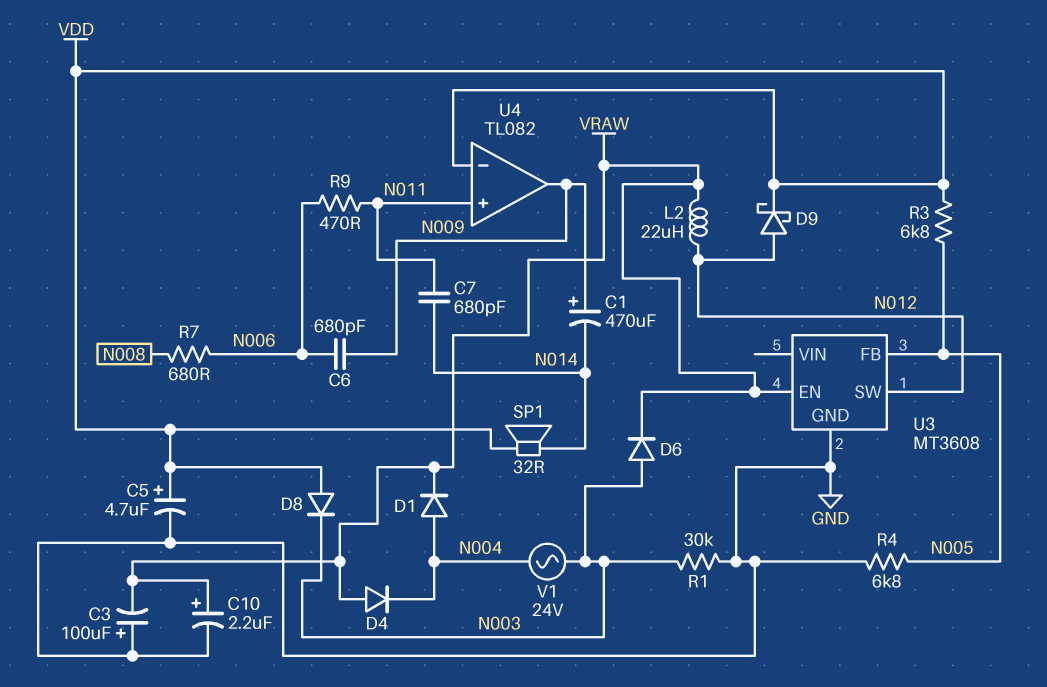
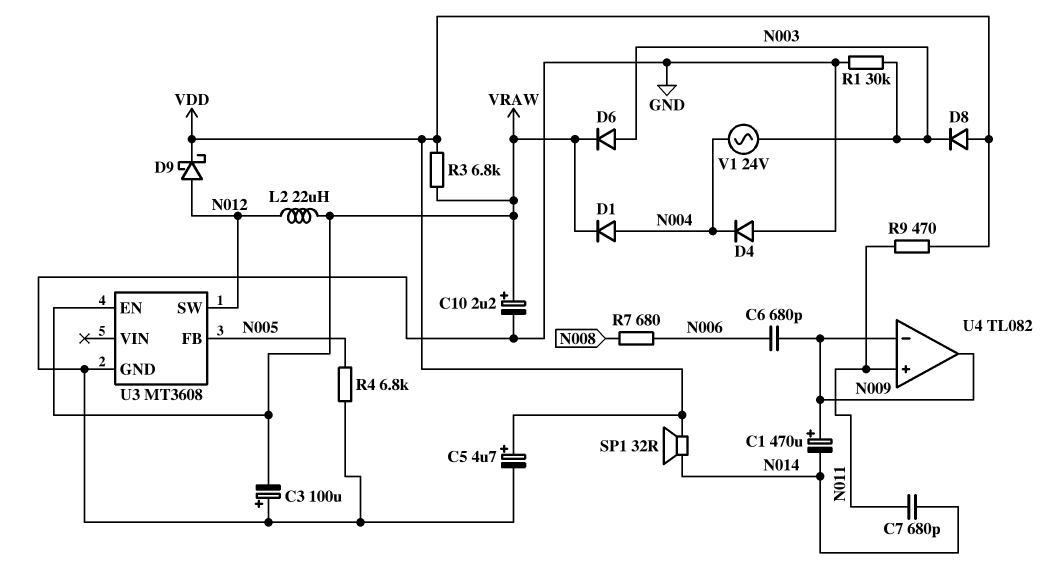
D4: diode (A VRAW, K N004) -> diode (A GND, K N004)
R3: 6.8k (N005, VDD) -> 6.8k (VDD, VRAW)
R9: 470 (N006, N011) -> 470 (N011, VDD)
U4 pin in-: VDD -> N009

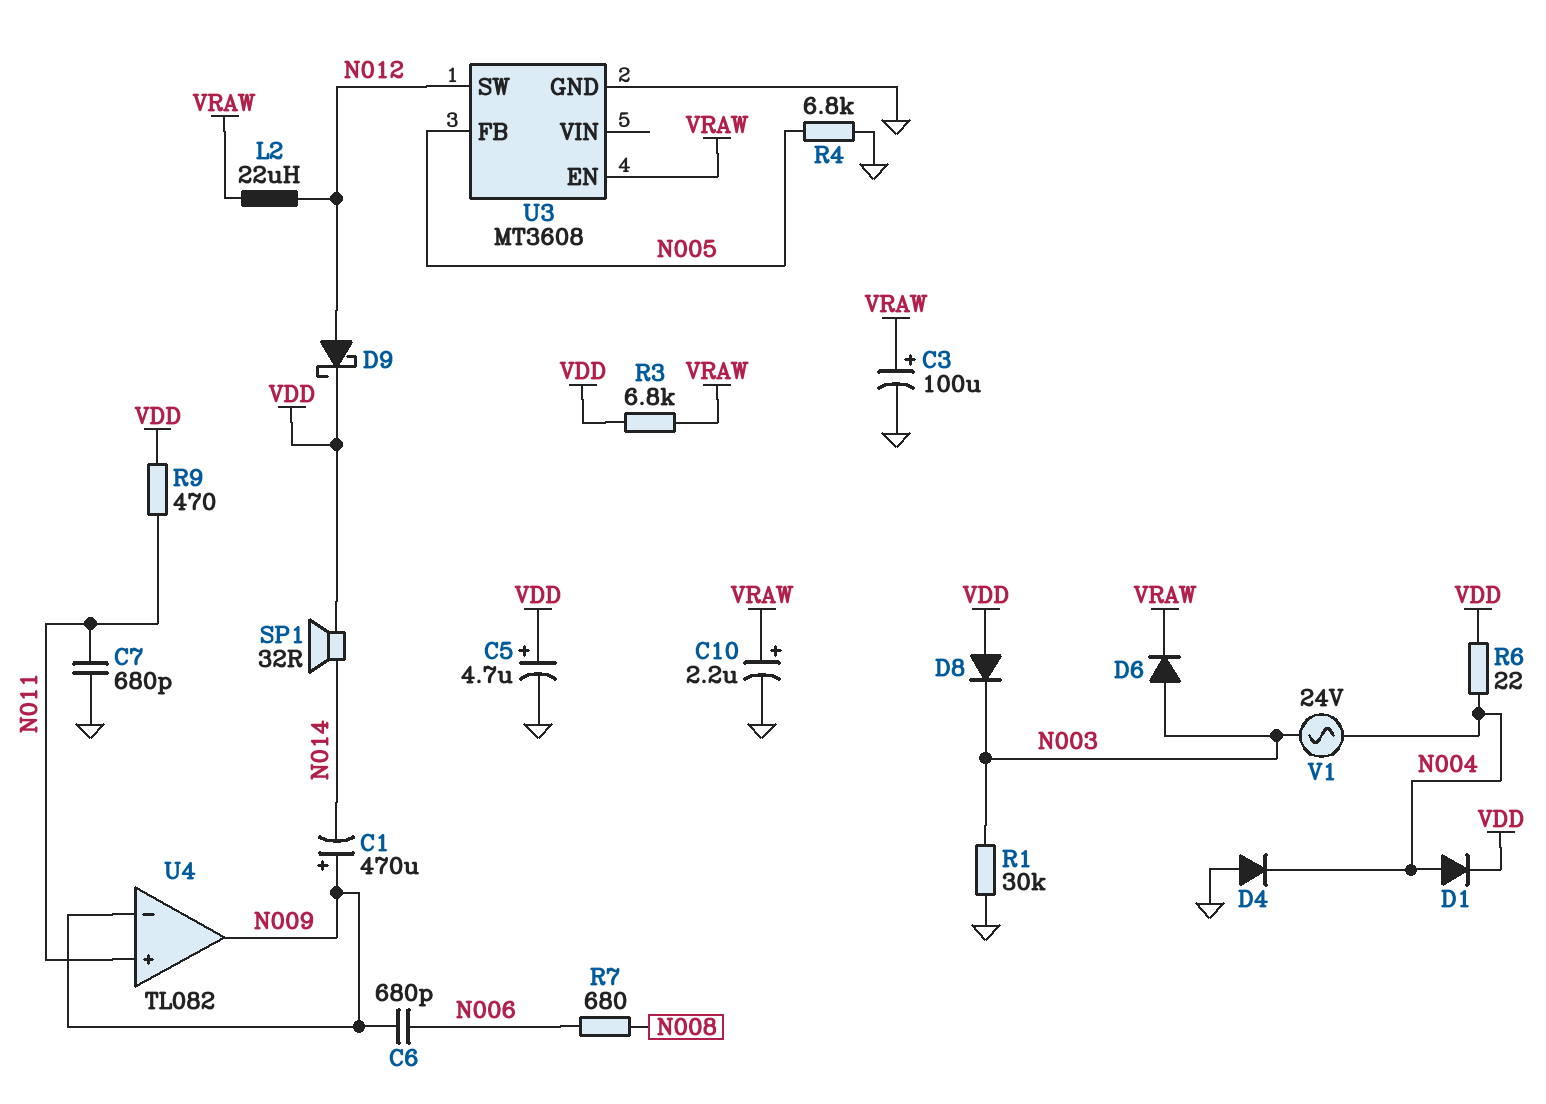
C3: 100uF (plus GND, minus VRAW) -> 100uF (plus VRAW, minus GND)
C7: 680pF (N011, N014) -> 680pF (GND, N011)
D1: diode (A N004, K VRAW) -> diode (A N004, K VDD)
R6: none -> 22 (N004, VDD)

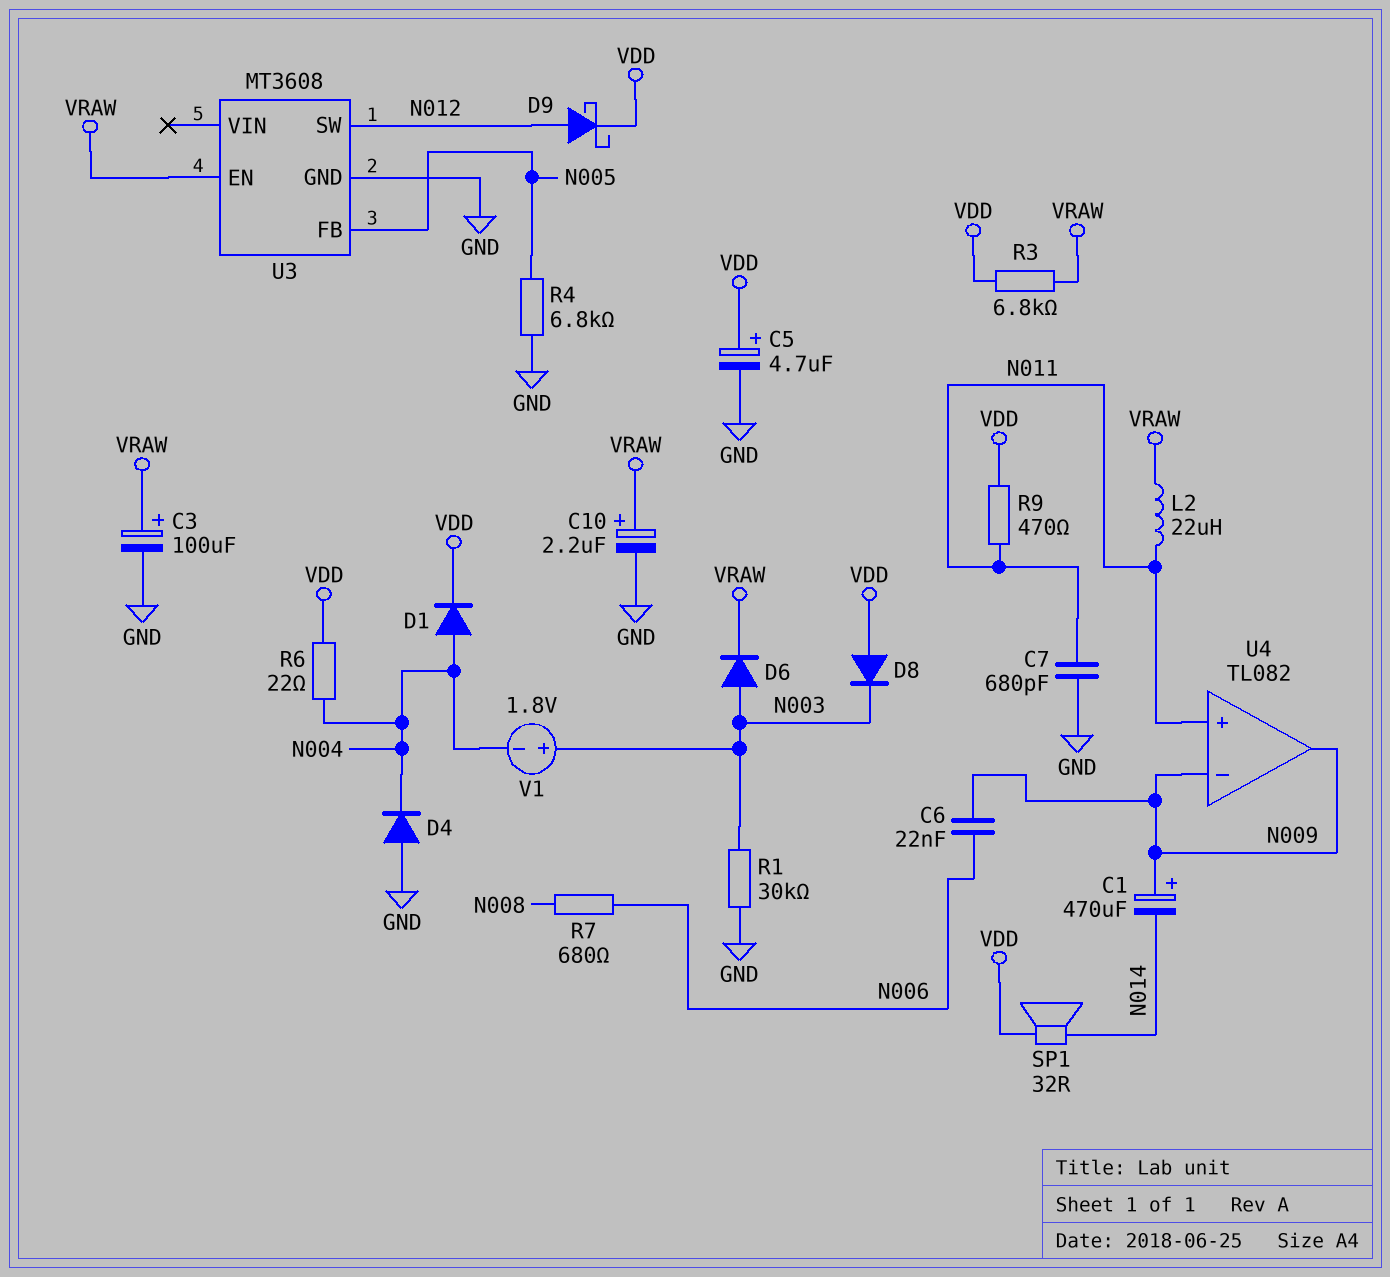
C6: 680pF (N006, N009) -> 22nF (N006, N009)
L2: 22uH (N012, VRAW) -> 22uH (N011, VRAW)
V1: AC 24V (N003, N004) -> 1.8V (plus N003, minus N004)

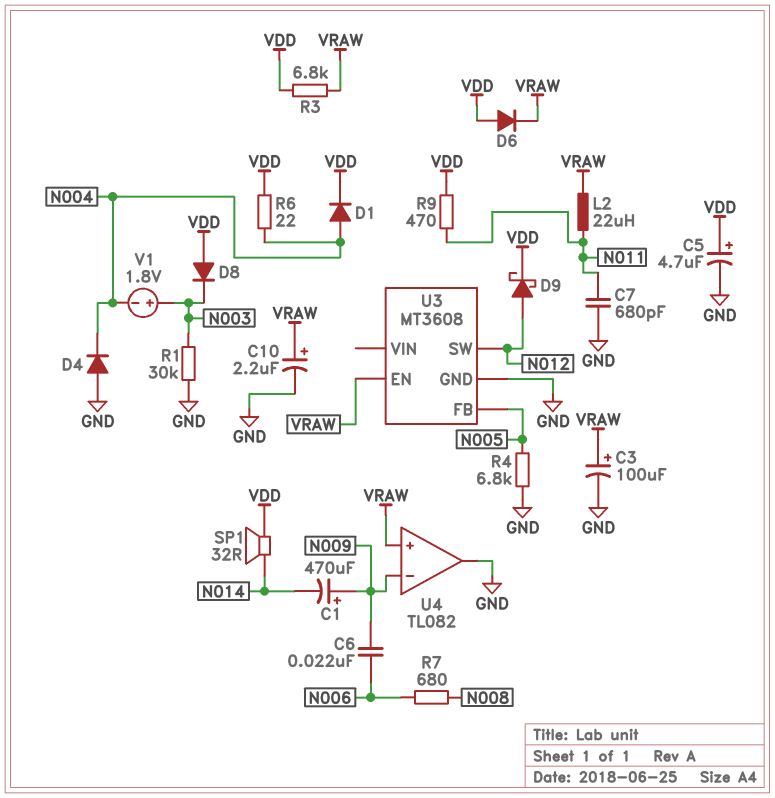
D6: diode (A N003, K VRAW) -> diode (A VDD, K VRAW)
U4 pin in+: N011 -> VRAW
U4 pin out: N009 -> GND

